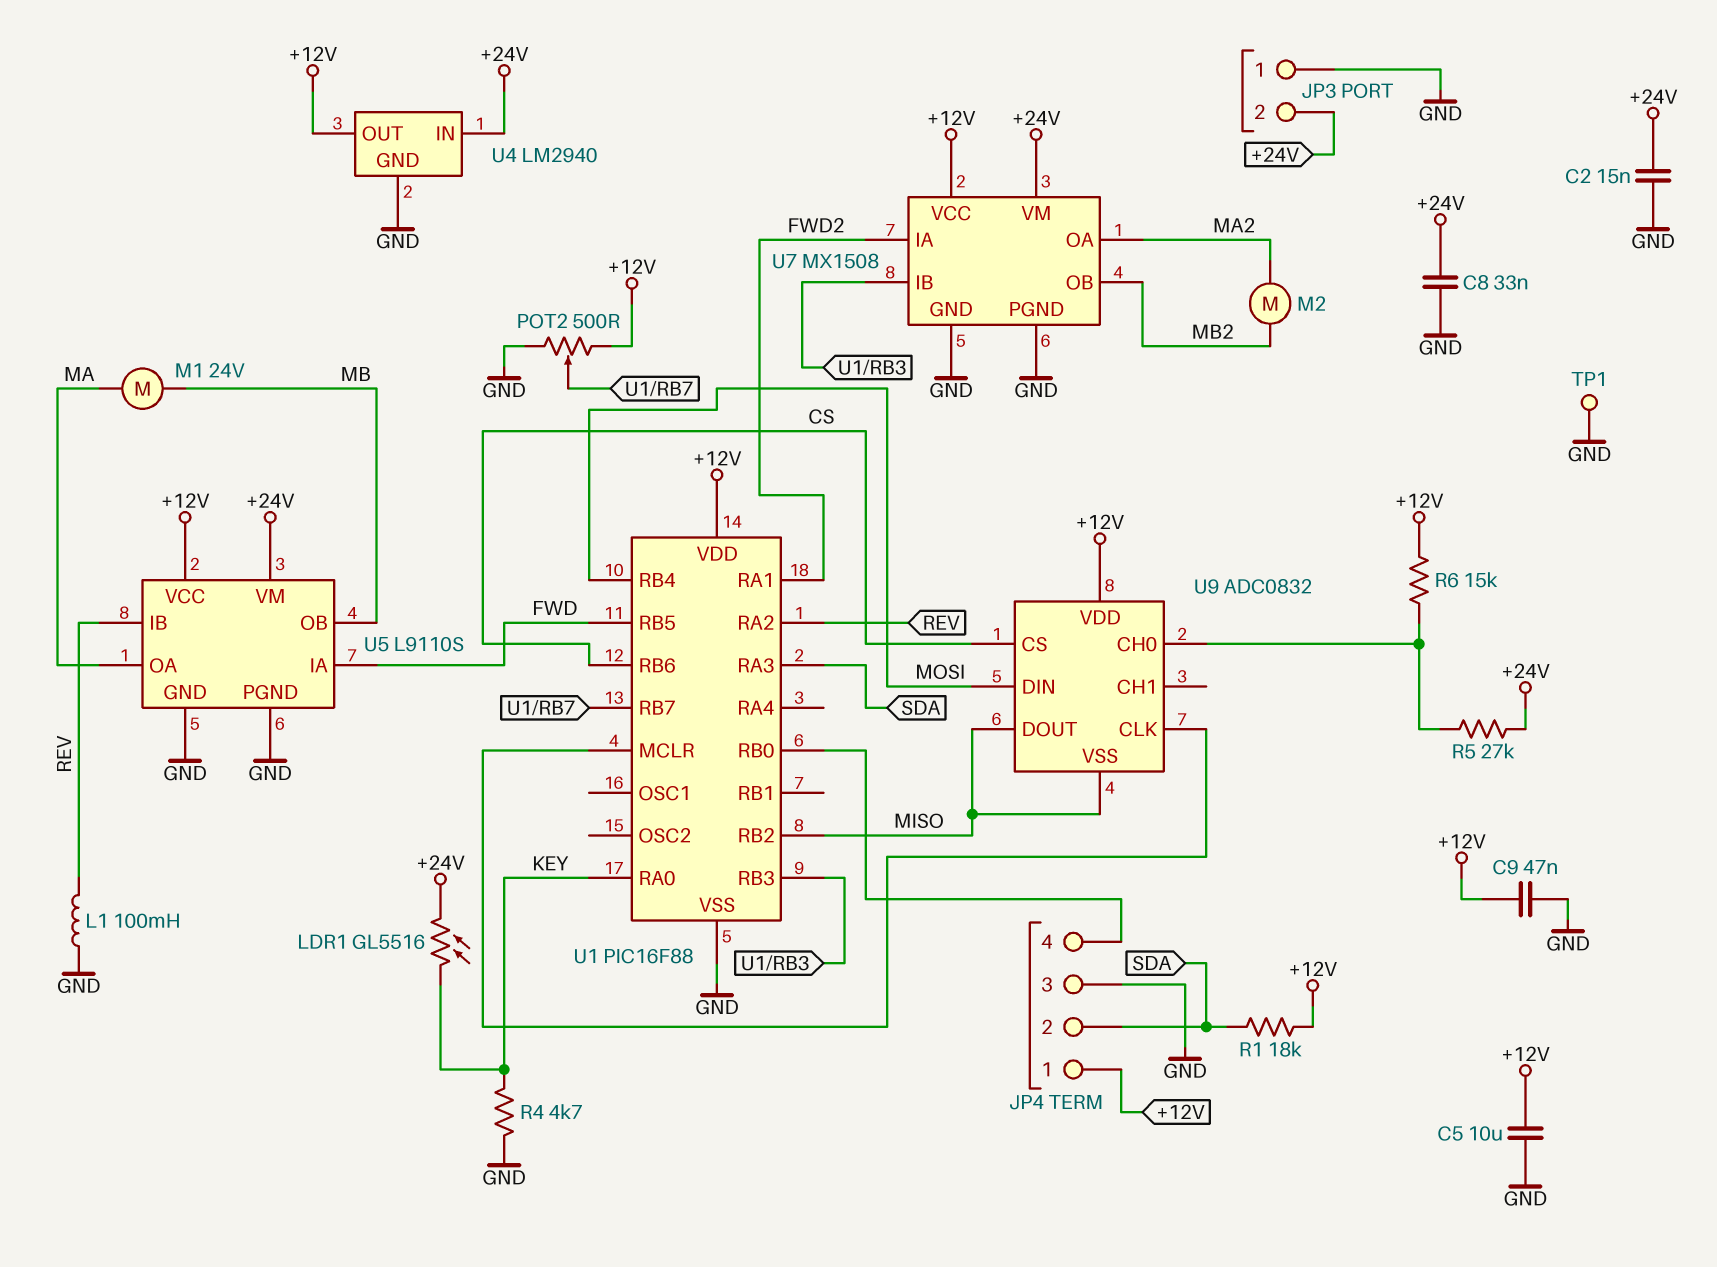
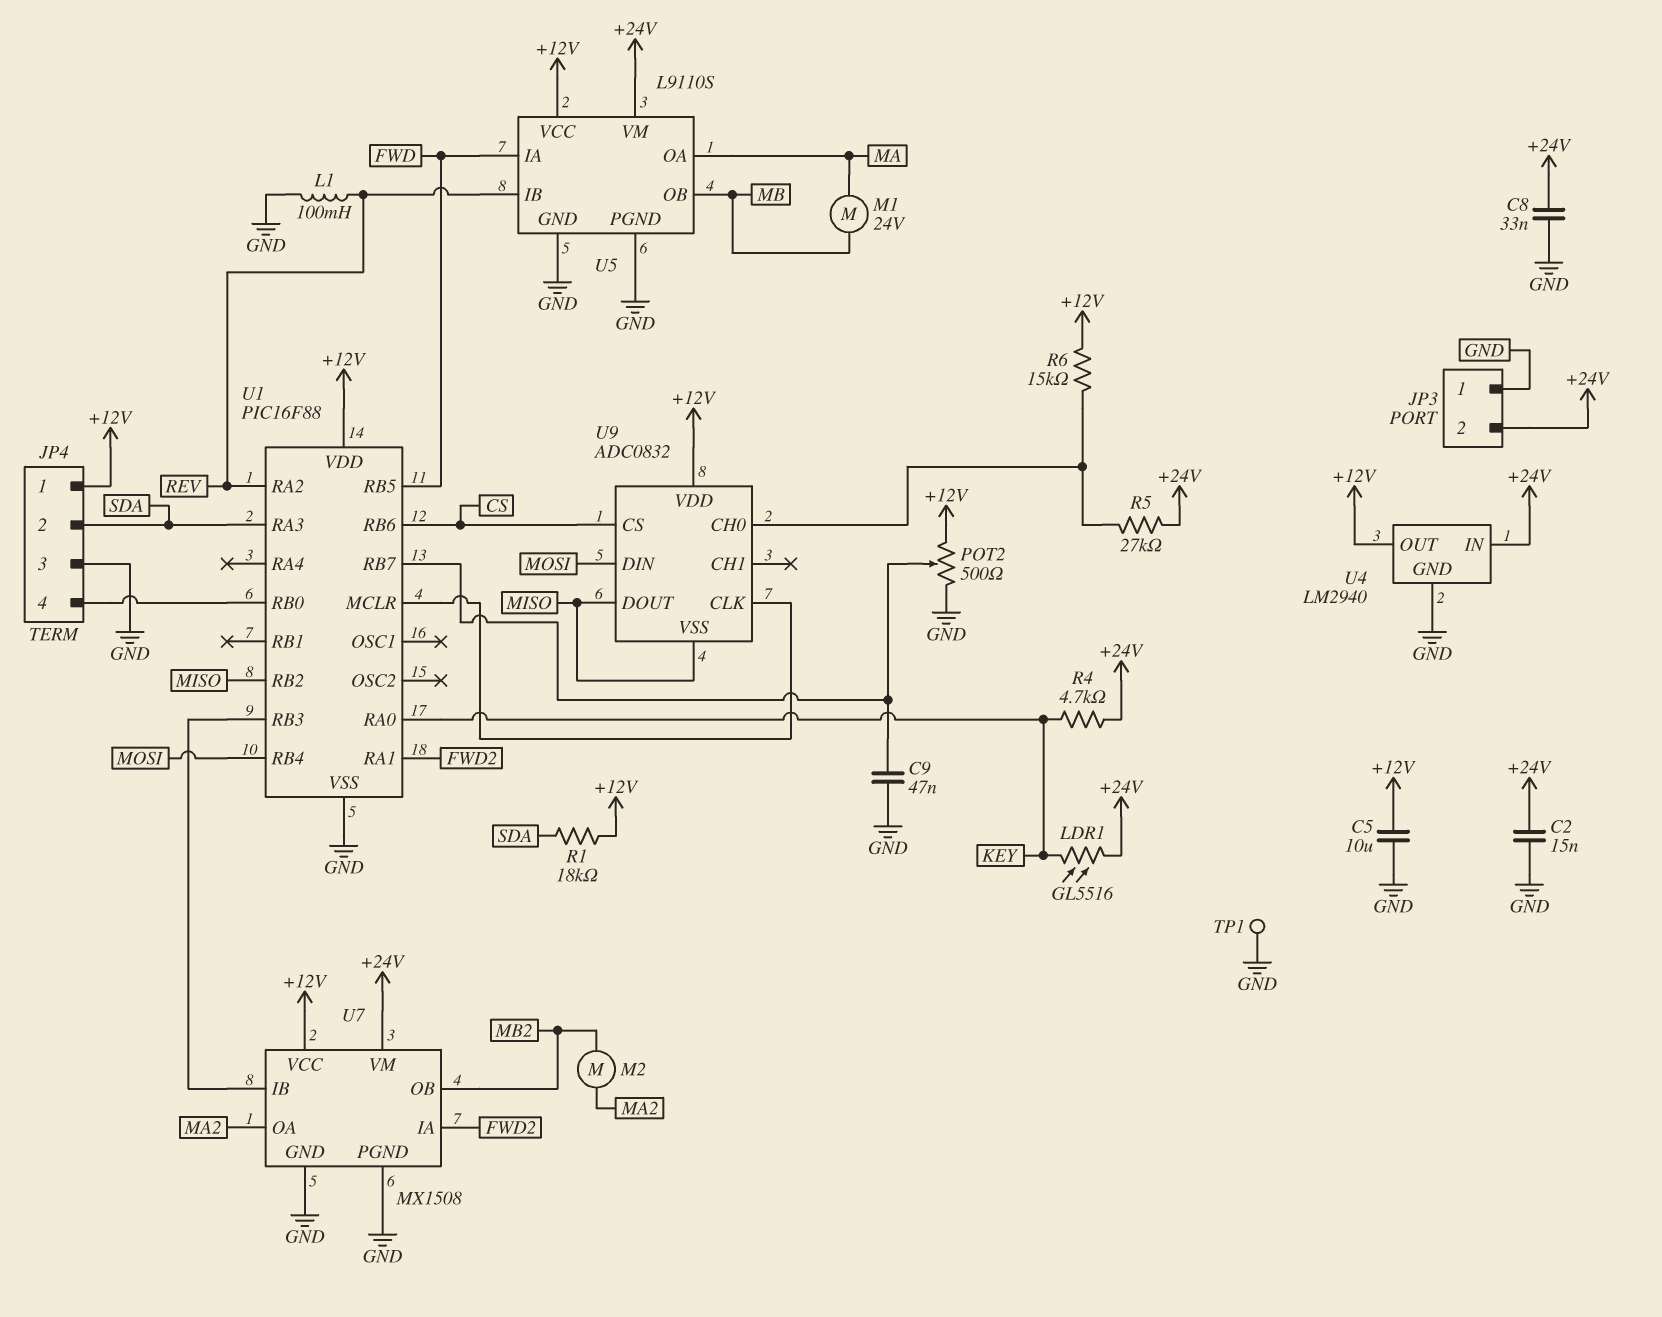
C9: 47nF (+12V, GND) -> 47nF (GND, U1/RB7)
R4: 4.7k (GND, KEY) -> 4.7k (+24V, KEY)

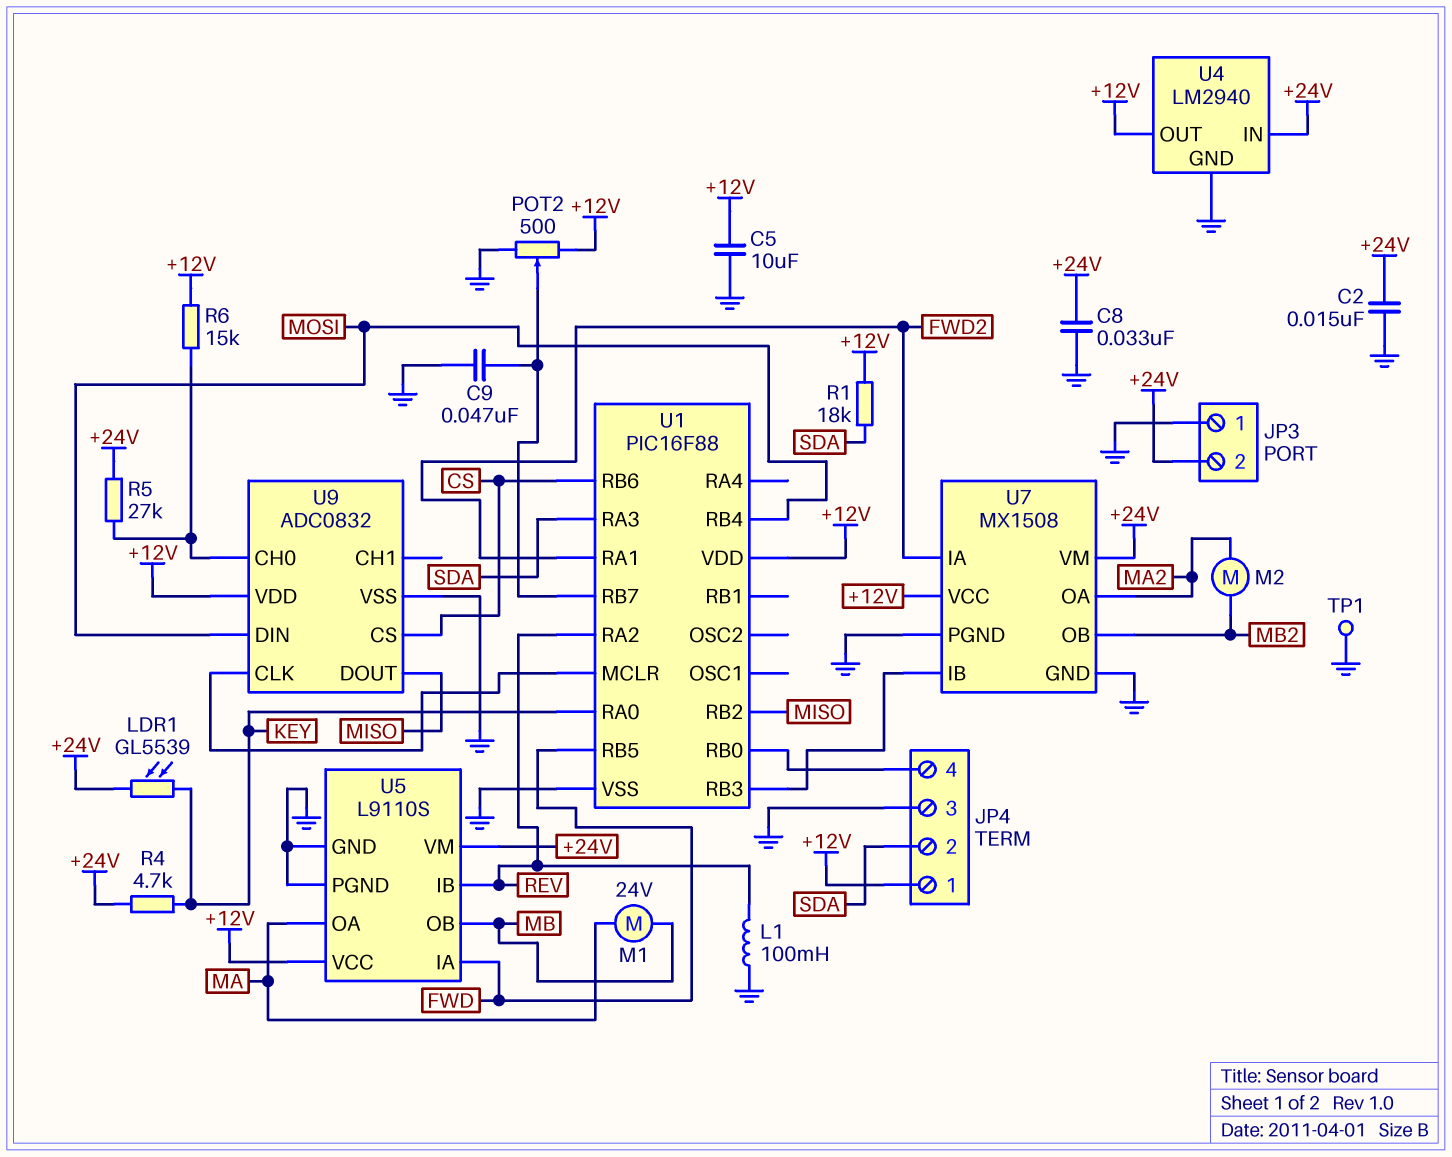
LDR1: GL5516 (+24V, KEY) -> GL5539 (+24V, KEY)
U9 pin VSS: MISO -> GND

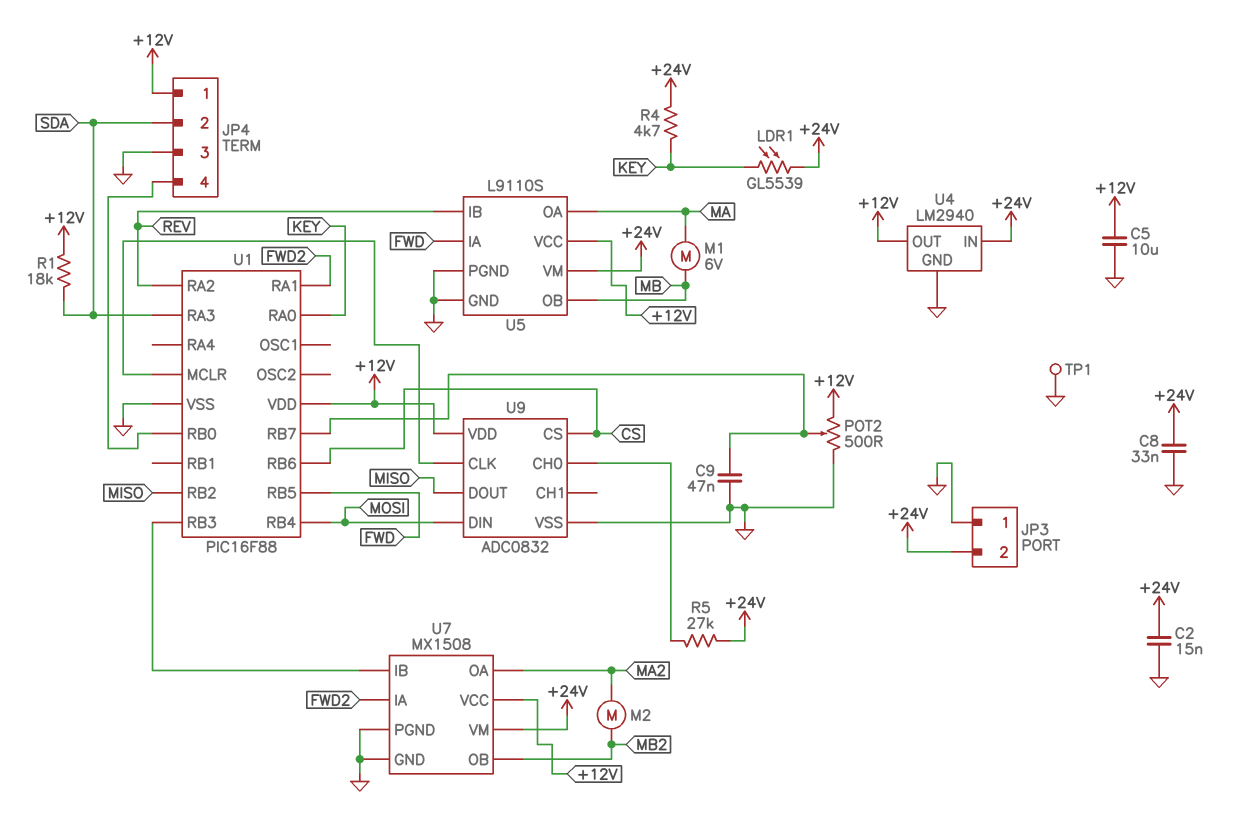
L1: 100mH (GND, REV) -> none
M1: motor 24V (MA, MB) -> motor 6V (MA, MB)
R6: 15k (+12V, U9/CH0) -> none

